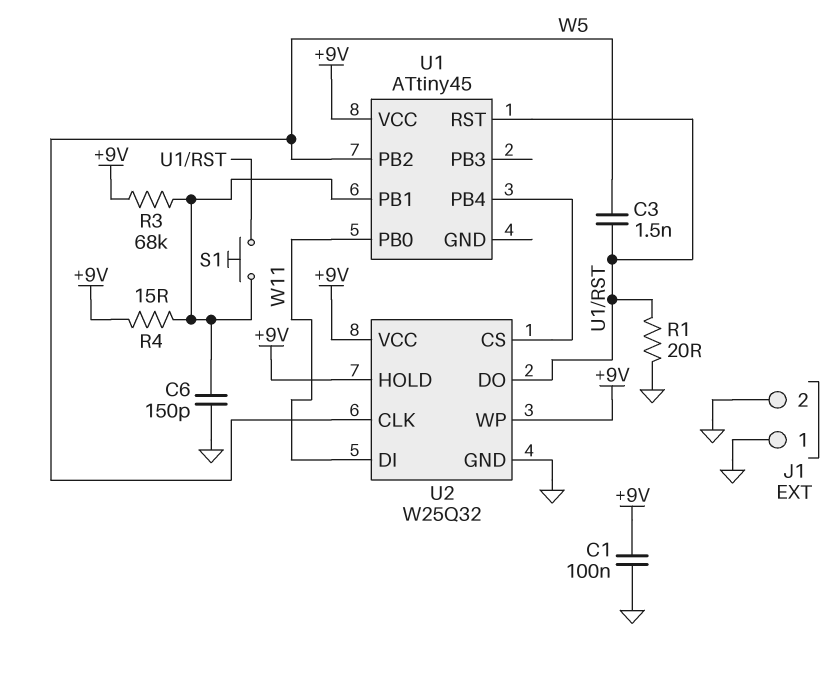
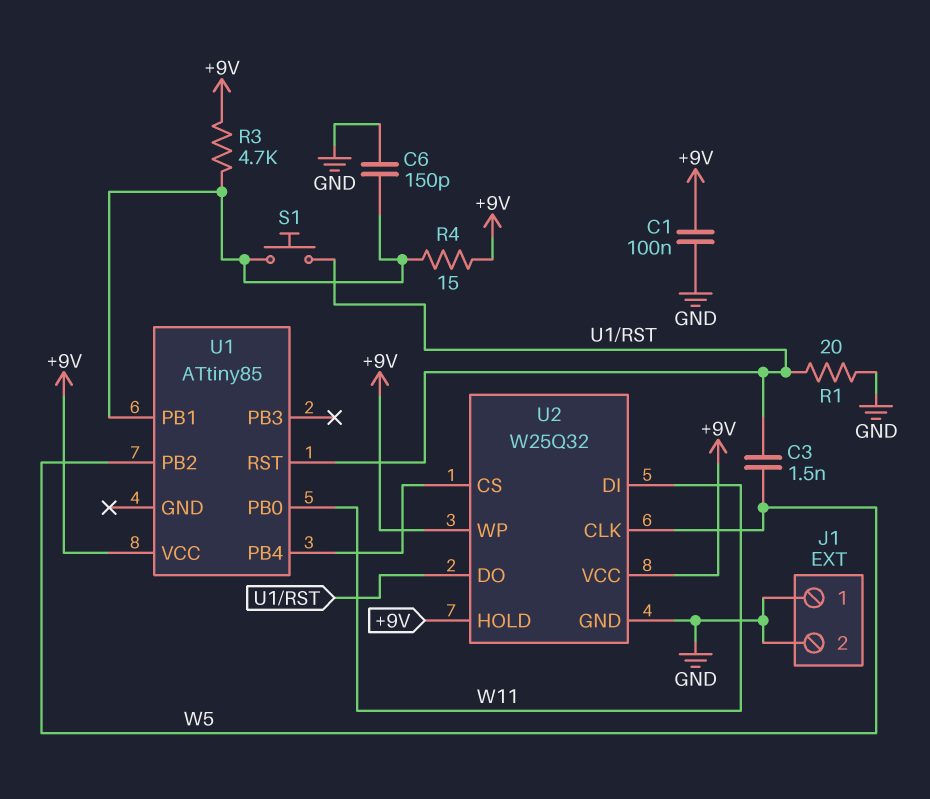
R3: 68k (+9V, U1/PB1) -> 4.7k (+9V, U1/PB1)
U1: ATtiny45 -> ATtiny85

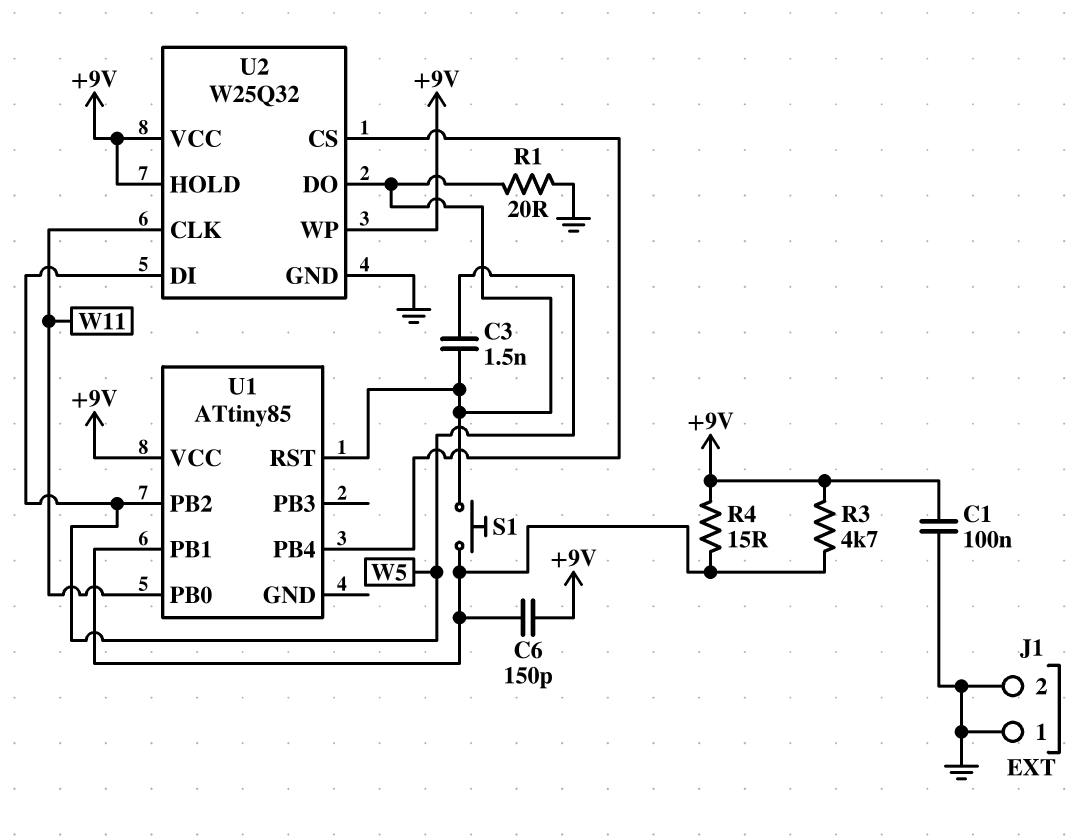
C6: 150pF (GND, U1/PB1) -> 150pF (+9V, U1/PB1)
U2 pin CLK: W5 -> W11
U2 pin DI: W11 -> W5

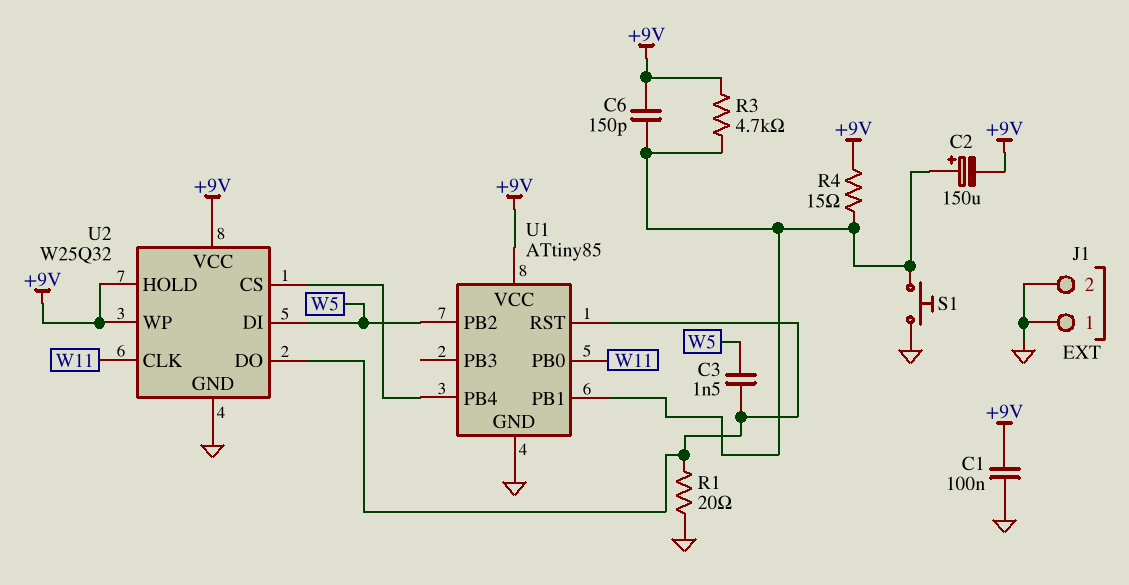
C2: none -> 150uF (plus U1/PB1, minus +9V)
S1: button (U1/PB1, U1/RST) -> button (GND, U1/PB1)
U1 pin GND: none -> GND

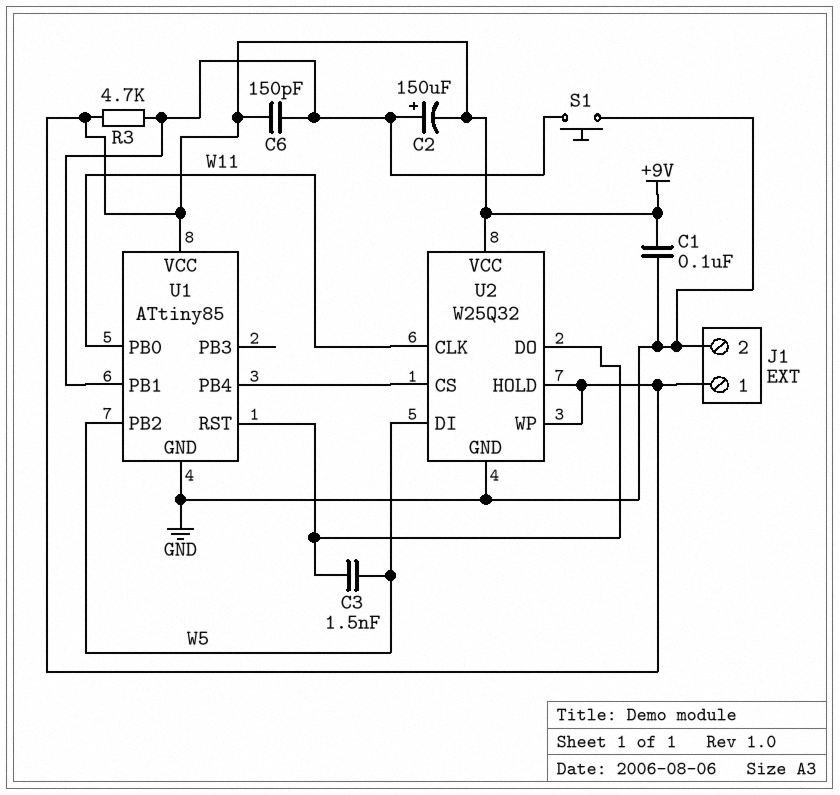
J1 pin 1: GND -> +9V
R1: 20 (GND, U1/RST) -> none
R4: 15 (+9V, U1/PB1) -> none

